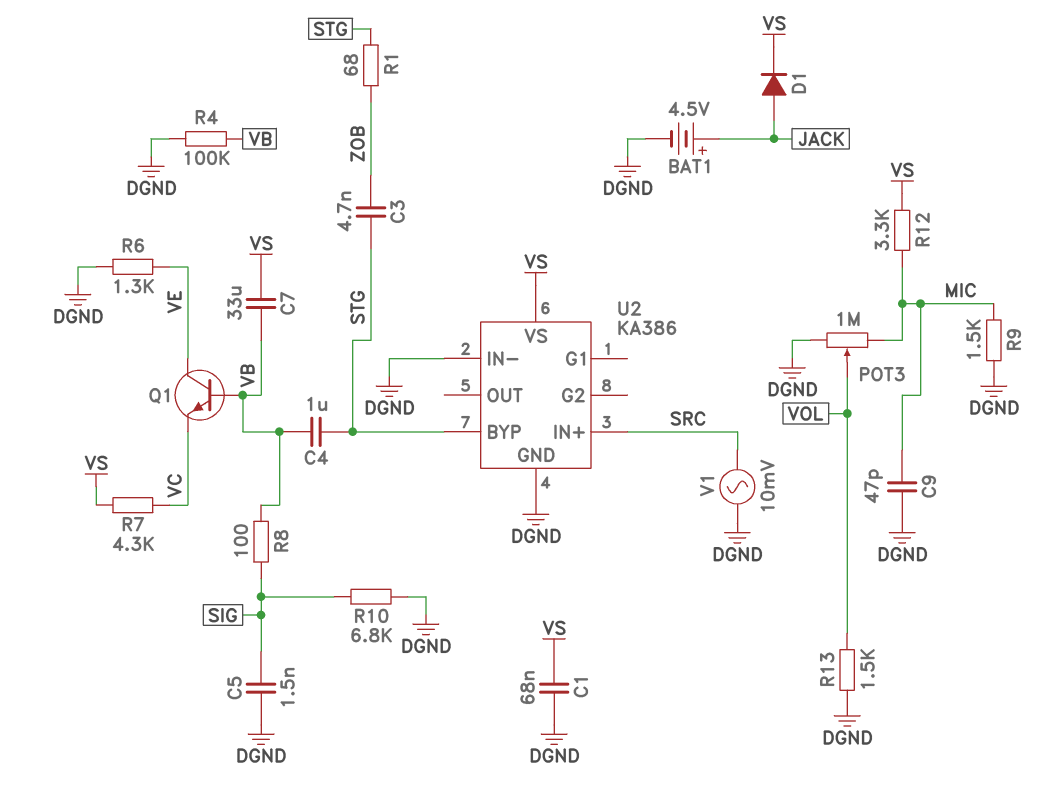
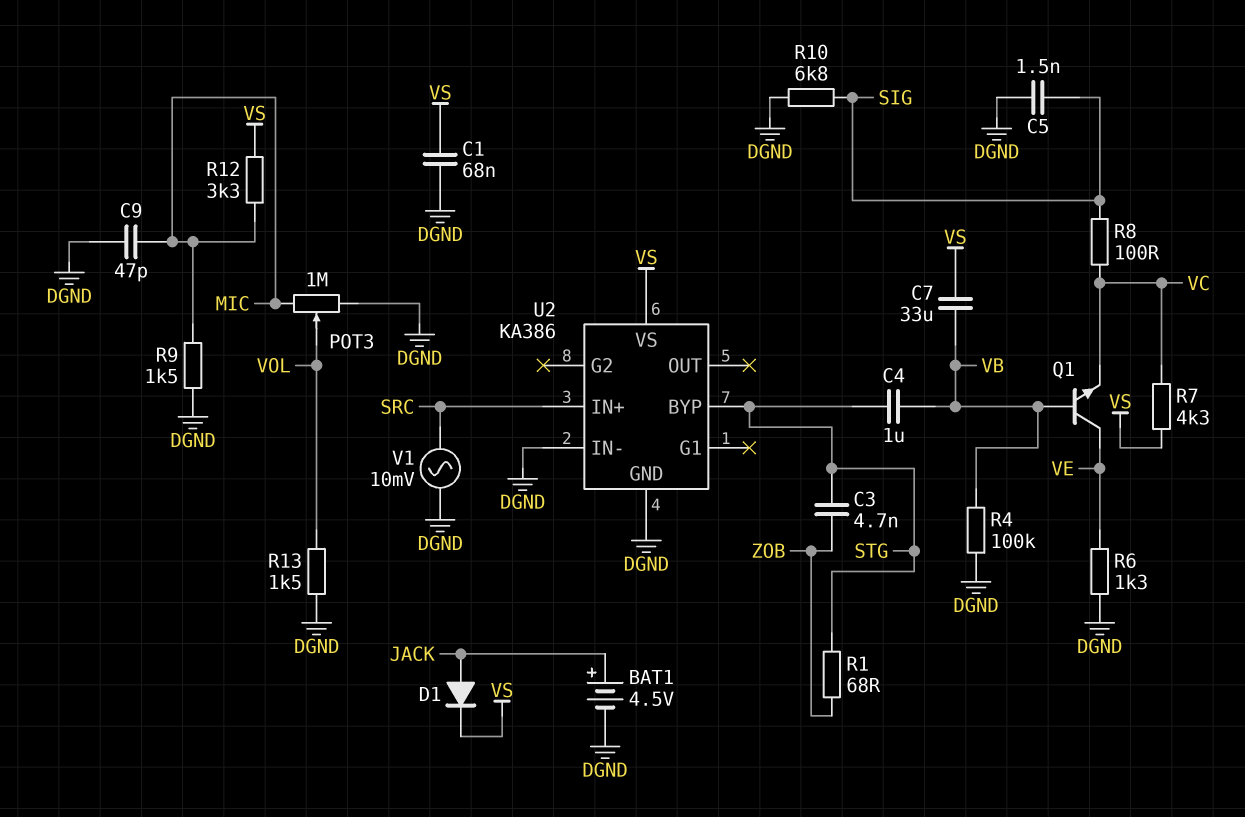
R8: 100 (SIG, VB) -> 100 (SIG, VC)

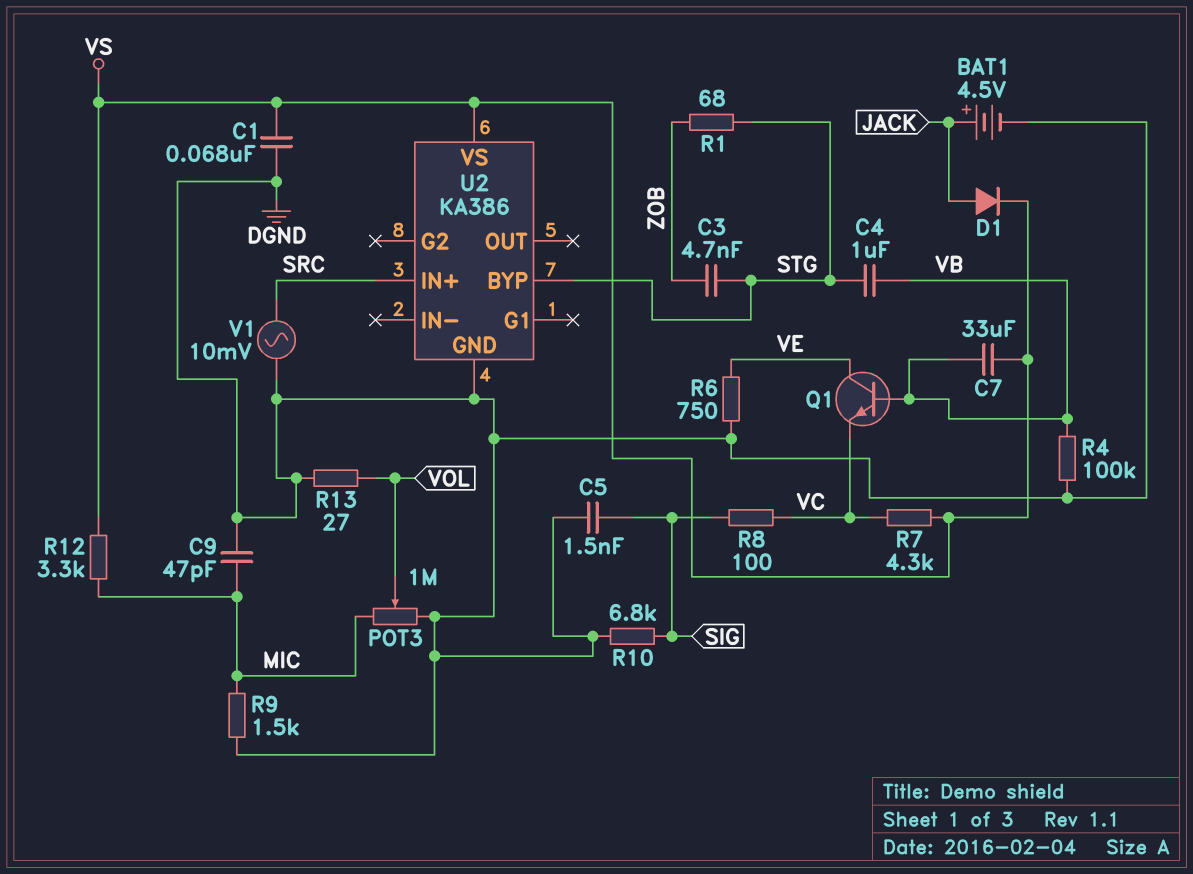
R6: 1.3k (DGND, VE) -> 750 (DGND, VE)
R13: 1.5k (DGND, VOL) -> 27 (DGND, VOL)
U2 pin IN-: DGND -> none

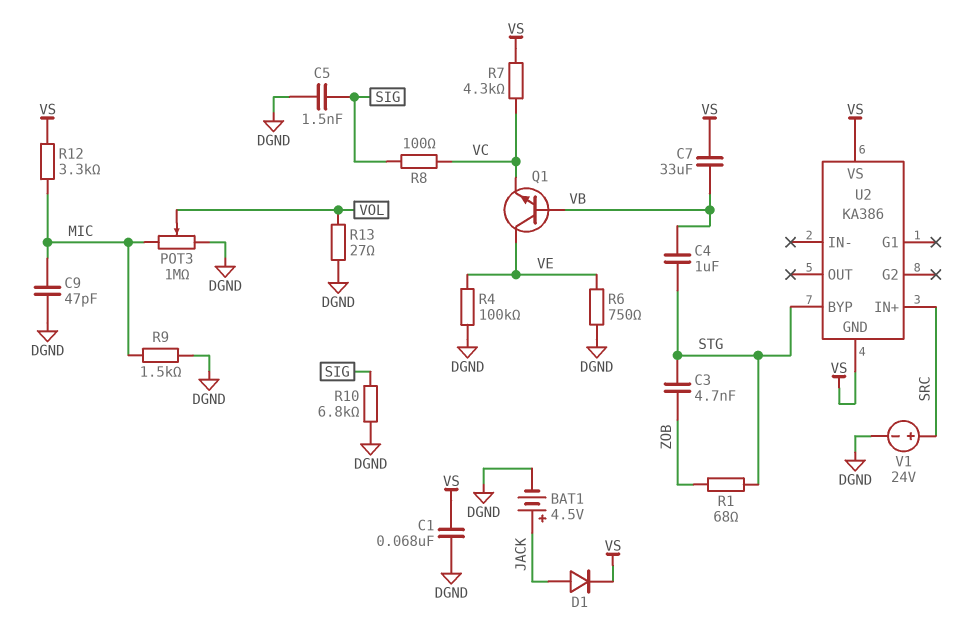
R4: 100k (DGND, VB) -> 100k (DGND, VE)
U2 pin GND: DGND -> VS
V1: AC 10mV (DGND, SRC) -> 24V (plus SRC, minus DGND)

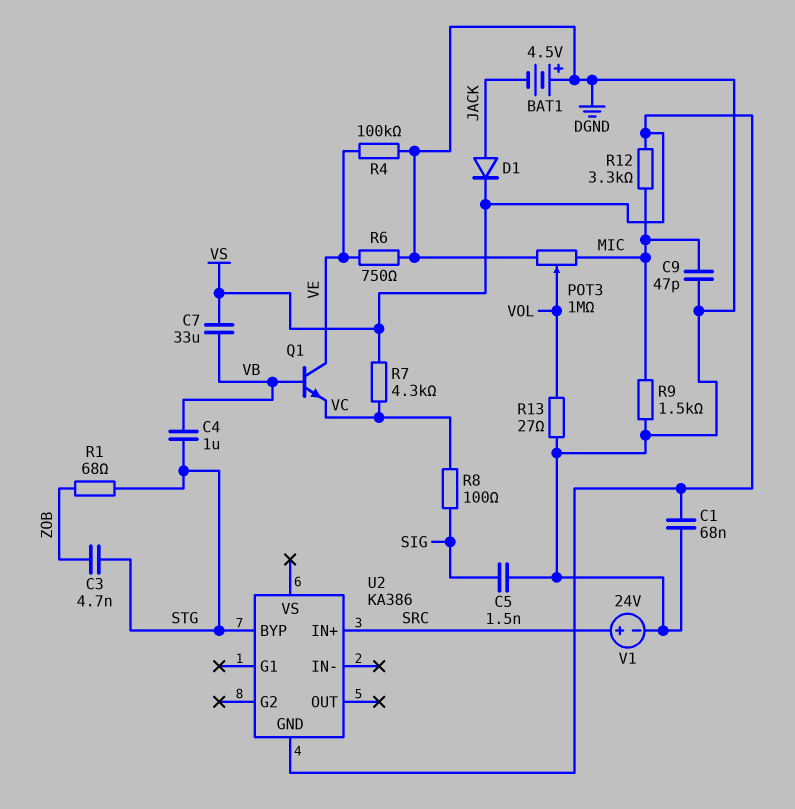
BAT1: 4.5V (plus JACK, minus DGND) -> 4.5V (plus DGND, minus JACK)
R10: 6.8k (DGND, SIG) -> none
U2 pin VS: VS -> none

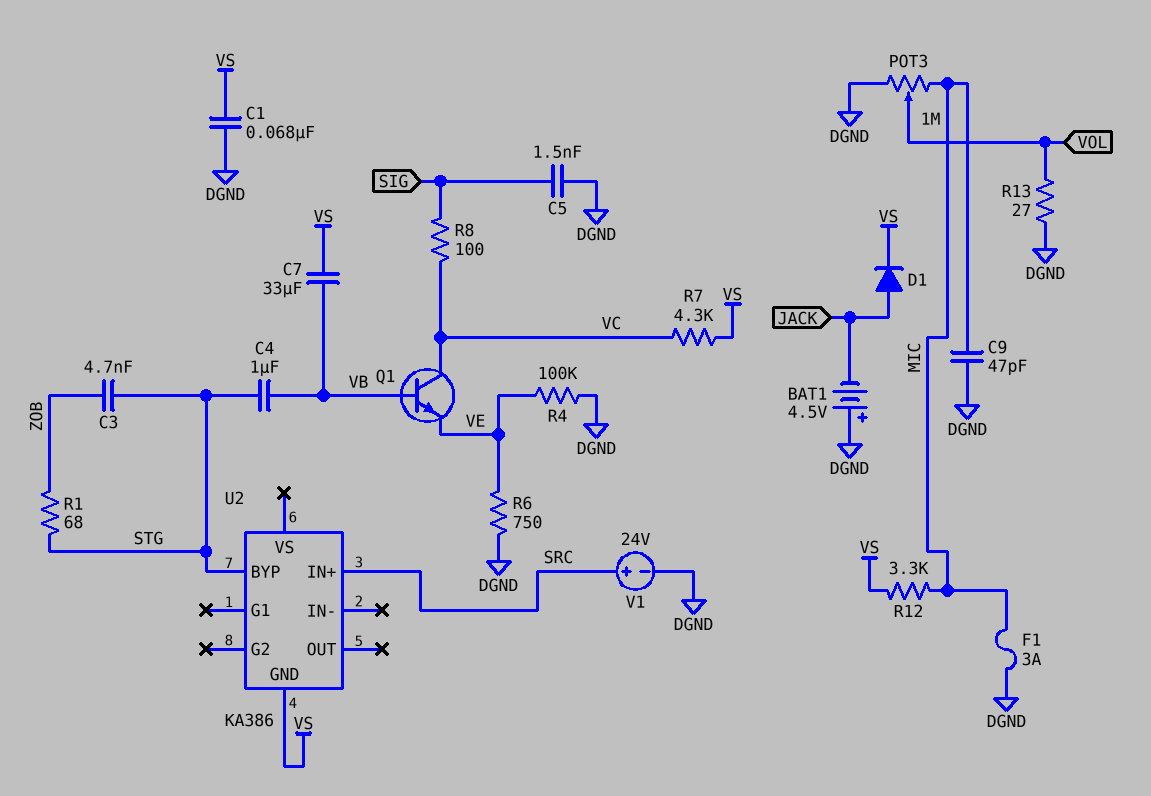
F1: none -> 3A (DGND, MIC)
Q1: NPN (B VB, C VE, E VC) -> NPN (B VB, C VC, E VE)
R9: 1.5k (DGND, MIC) -> none

